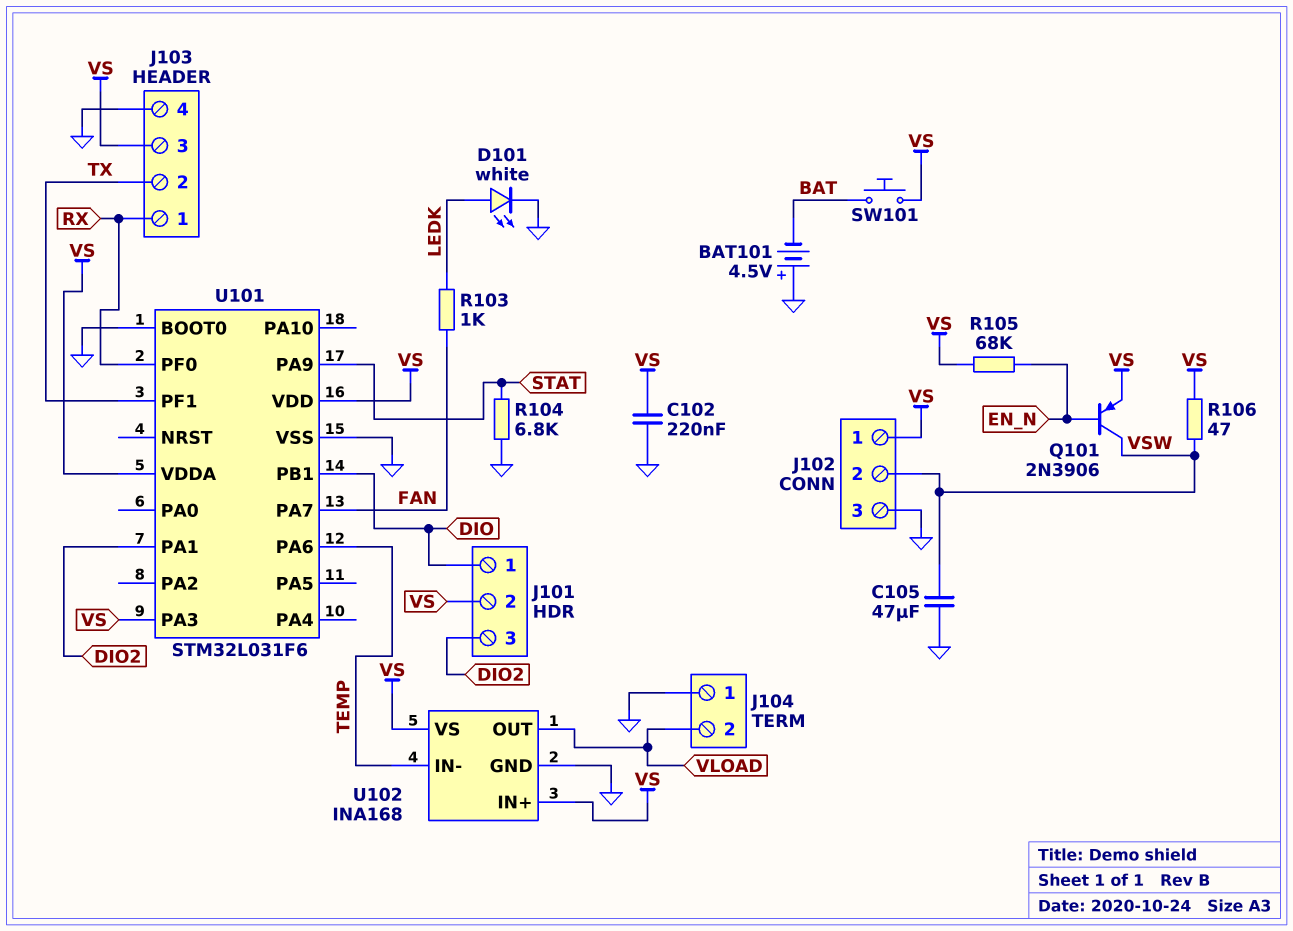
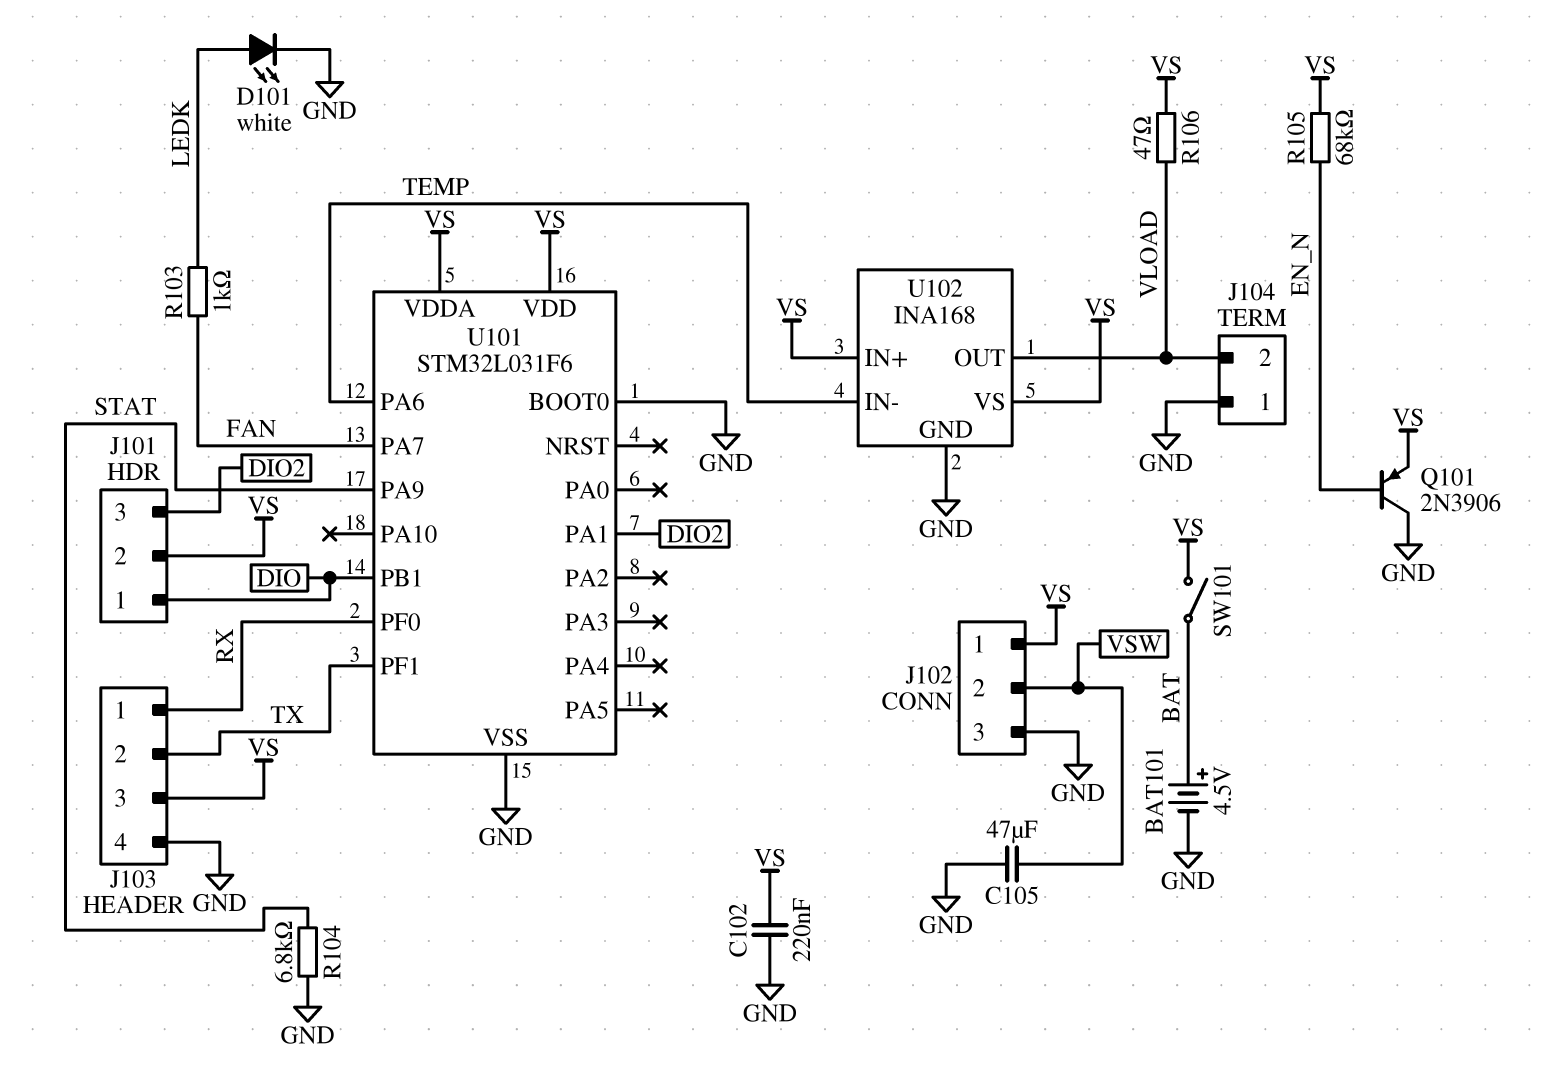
BAT101: 4.5V (plus GND, minus BAT) -> 4.5V (plus BAT, minus GND)
Q101: PNP 2N3906 (B EN_N, C VSW, E VS) -> PNP 2N3906 (B EN_N, C GND, E VS)
R106: 47 (VS, VSW) -> 47 (VLOAD, VS)
SW101: button (BAT, VS) -> switch (BAT, VS)
U101 pin PA3: VS -> none

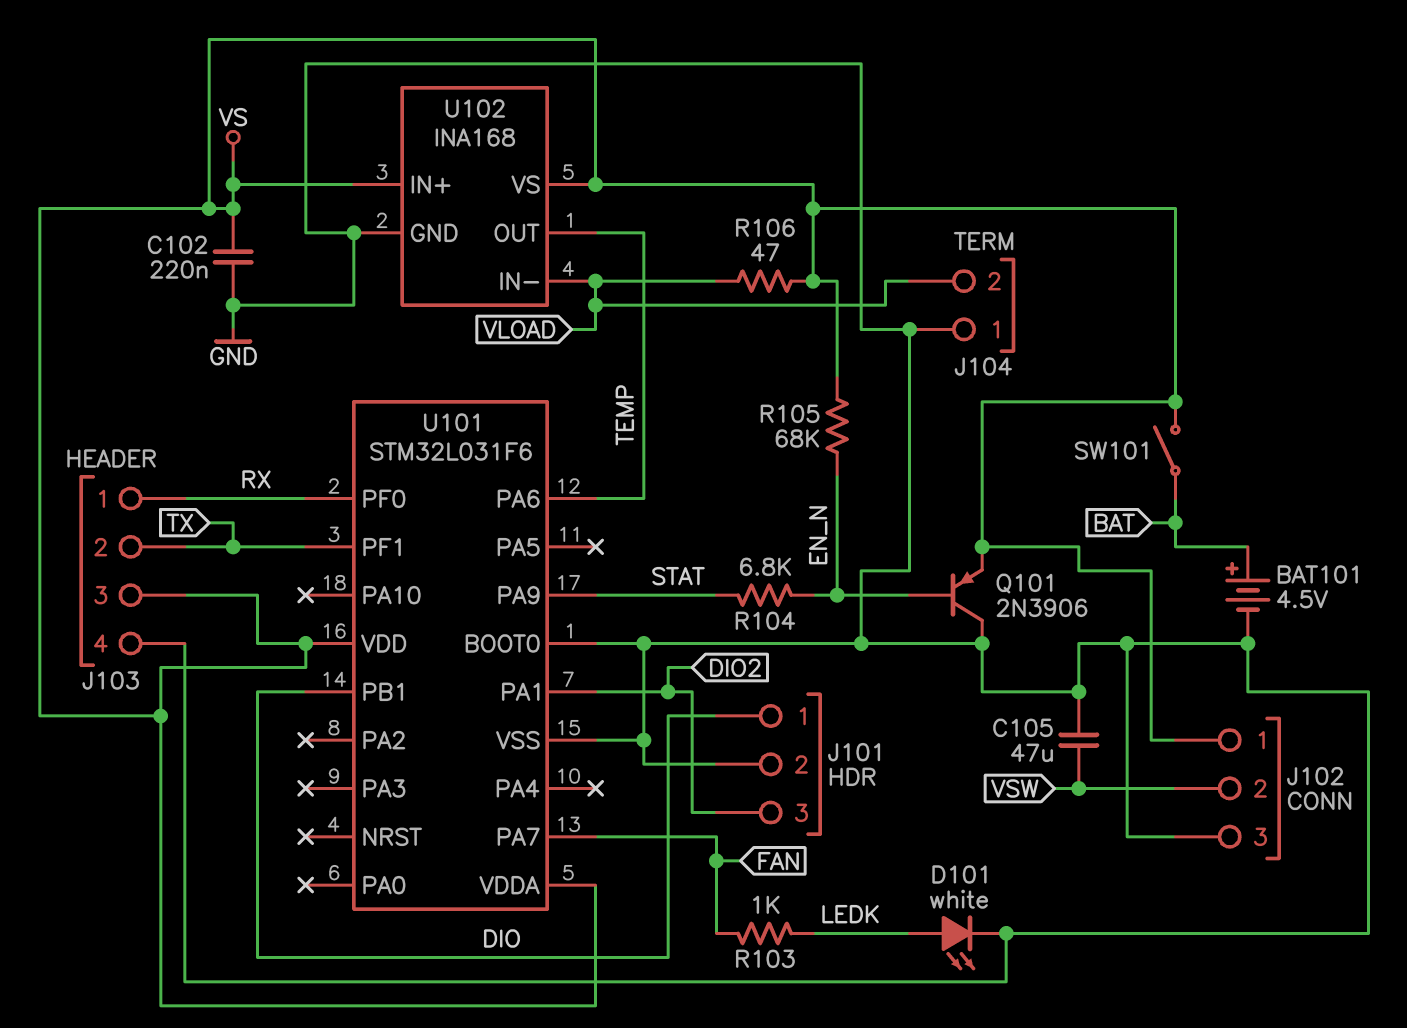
J101 pin 2: VS -> GND
R104: 6.8k (GND, STAT) -> 6.8k (EN_N, STAT)
U102 pin IN-: TEMP -> VLOAD
U102 pin OUT: VLOAD -> TEMP

